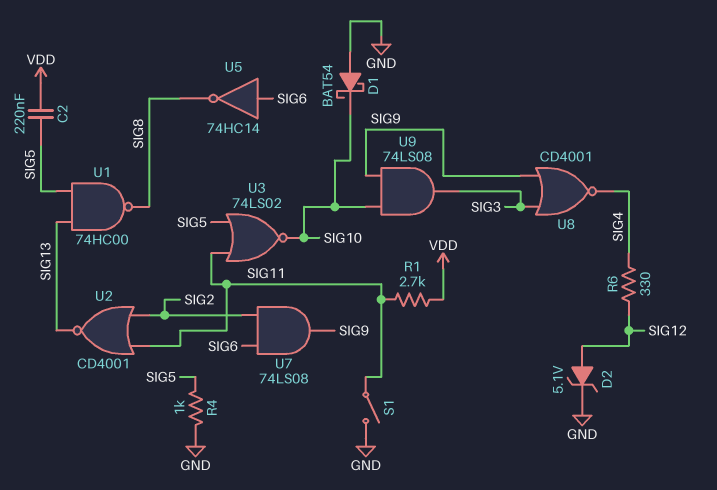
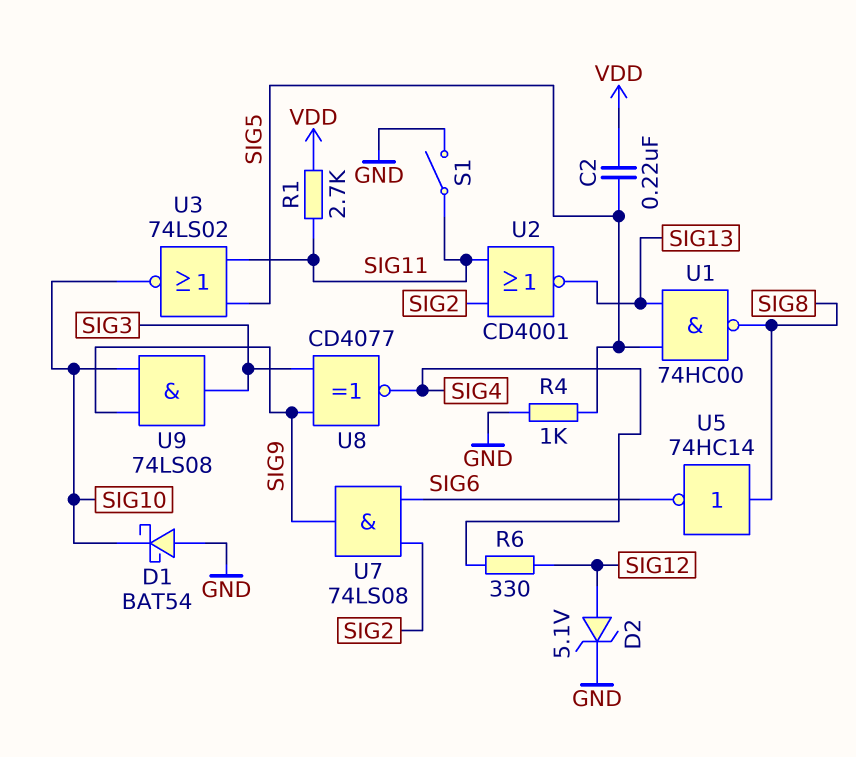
U5: NOT 74HC14 (in SIG6, out SIG8) -> NOT 74HC14 (in SIG8, out SIG6)
U8: NOR CD4001 (in SIG3, in SIG9, out SIG4) -> XNOR CD4077 (in SIG3, in SIG9, out SIG4)

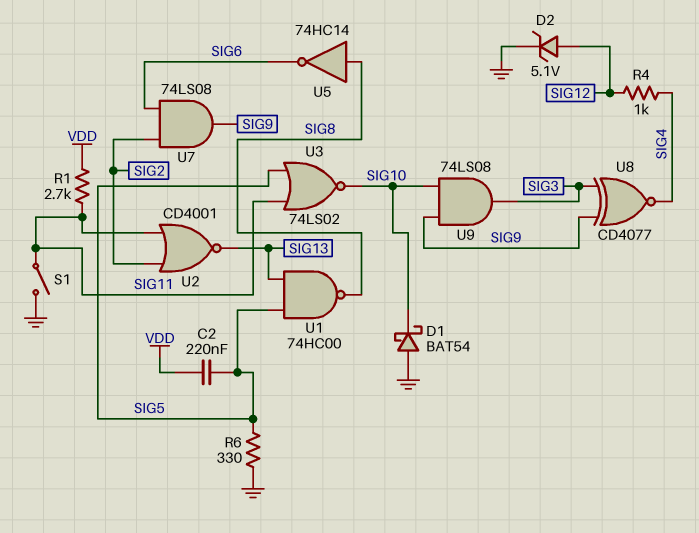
R4: 1k (GND, SIG5) -> 1k (SIG4, SIG12)
R6: 330 (SIG4, SIG12) -> 330 (GND, SIG5)

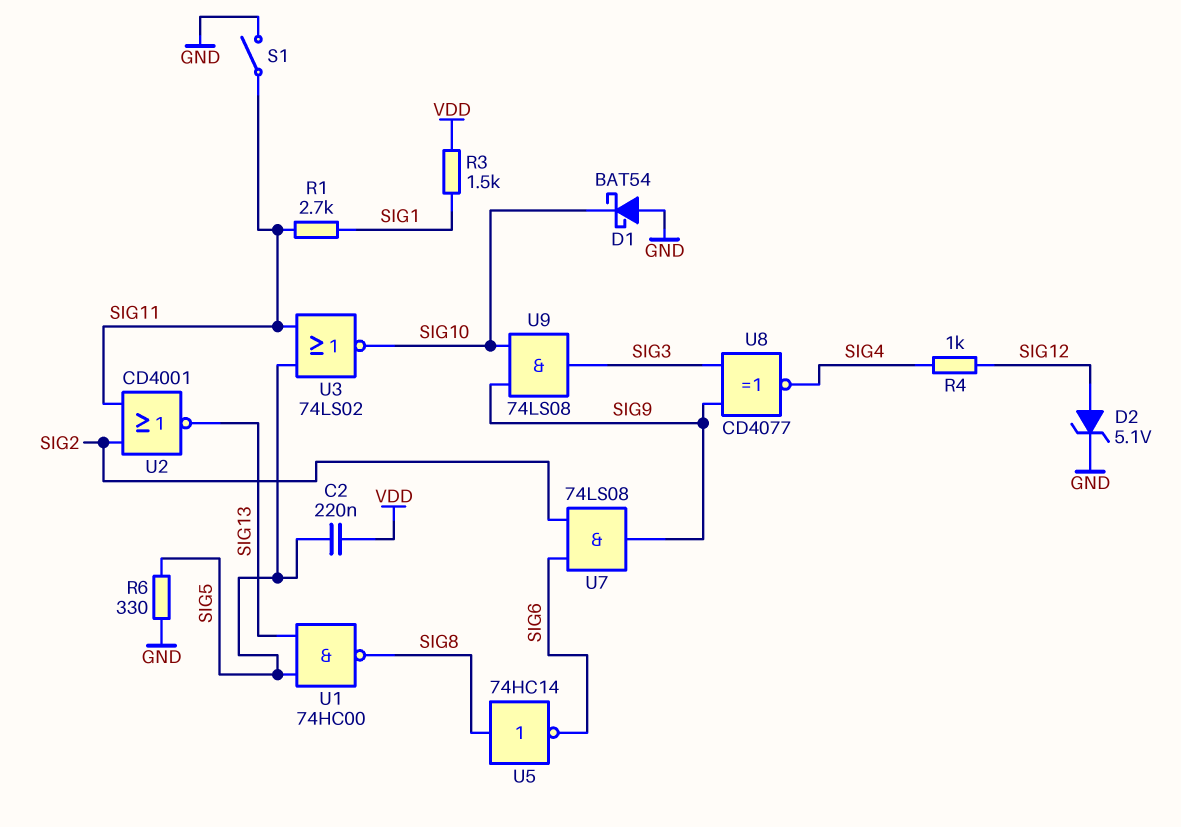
R1: 2.7k (SIG11, VDD) -> 2.7k (SIG1, SIG11)
R3: none -> 1.5k (SIG1, VDD)

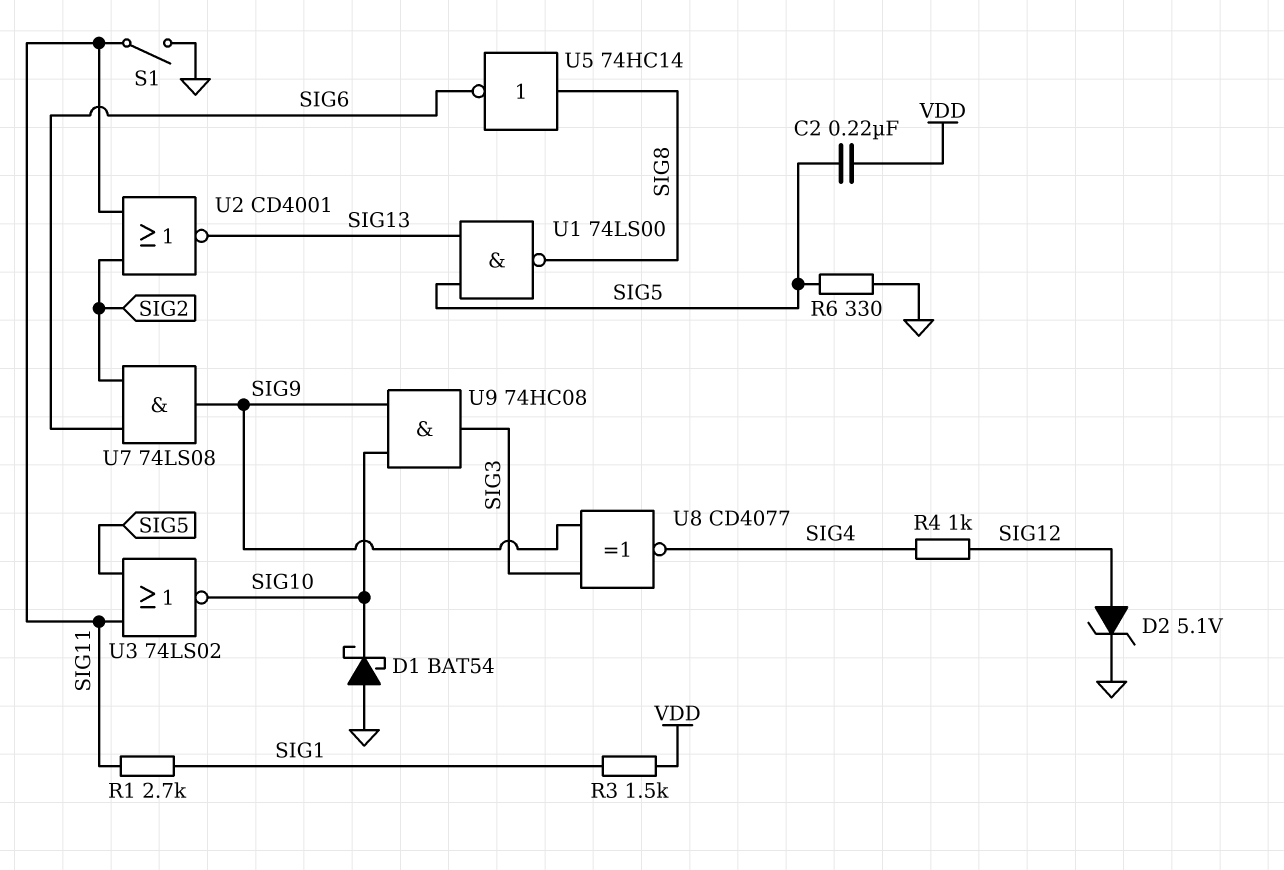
U1: NAND 74HC00 (in SIG5, in SIG13, out SIG8) -> NAND 74LS00 (in SIG5, in SIG13, out SIG8)
U9: AND 74LS08 (in SIG9, in SIG10, out SIG3) -> AND 74HC08 (in SIG9, in SIG10, out SIG3)

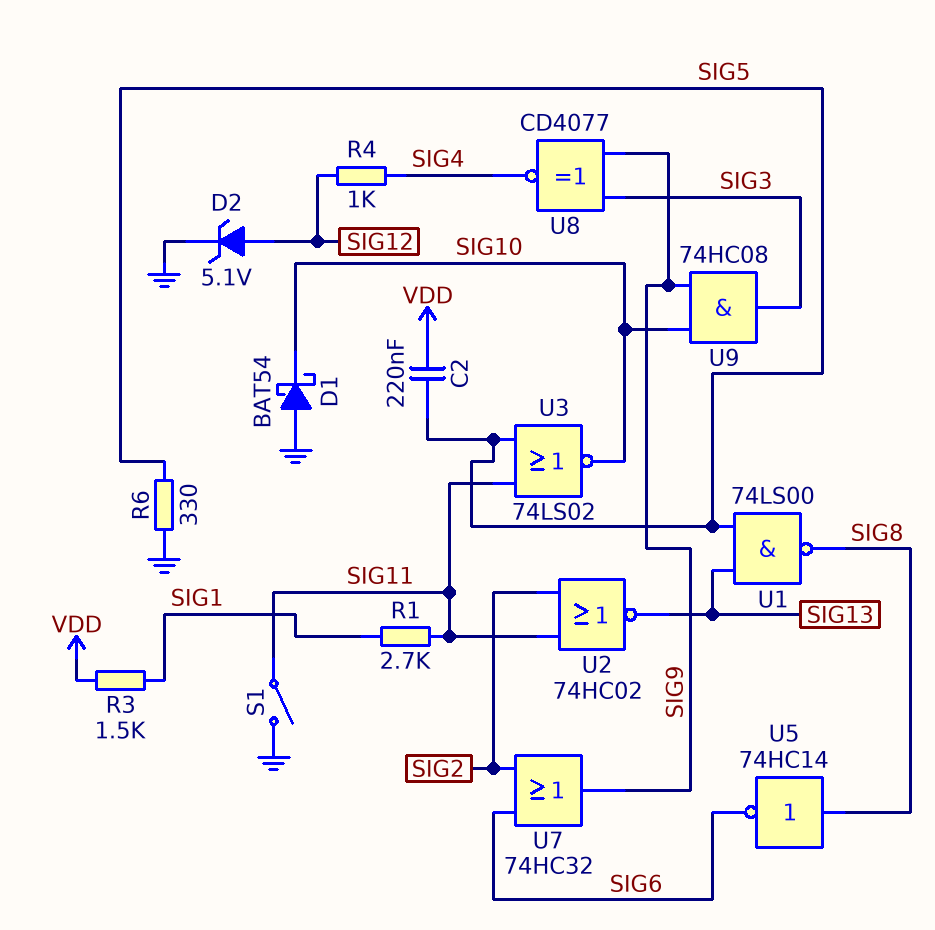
U2: NOR CD4001 (in SIG2, in SIG11, out SIG13) -> NOR 74HC02 (in SIG2, in SIG11, out SIG13)
U7: AND 74LS08 (in SIG2, in SIG6, out SIG9) -> OR 74HC32 (in SIG2, in SIG6, out SIG9)

